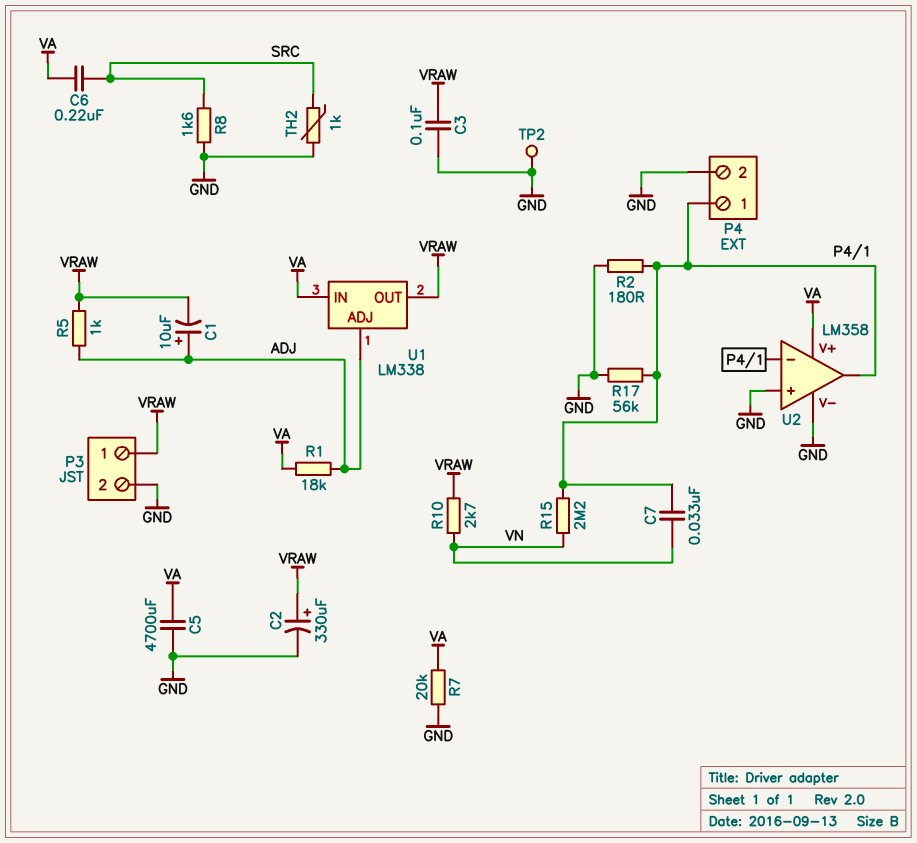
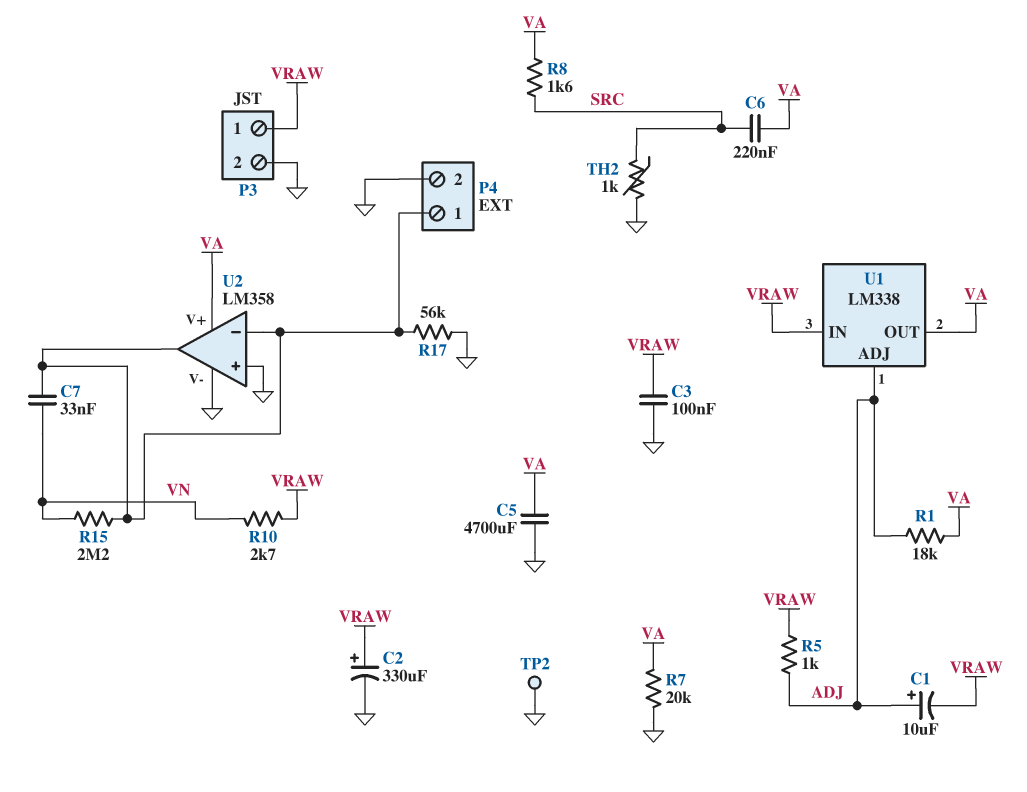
R2: 180 (GND, P4/1) -> none
R8: 1.6k (GND, SRC) -> 1.6k (SRC, VA)
U1 pin IN: VA -> VRAW
U1 pin OUT: VRAW -> VA

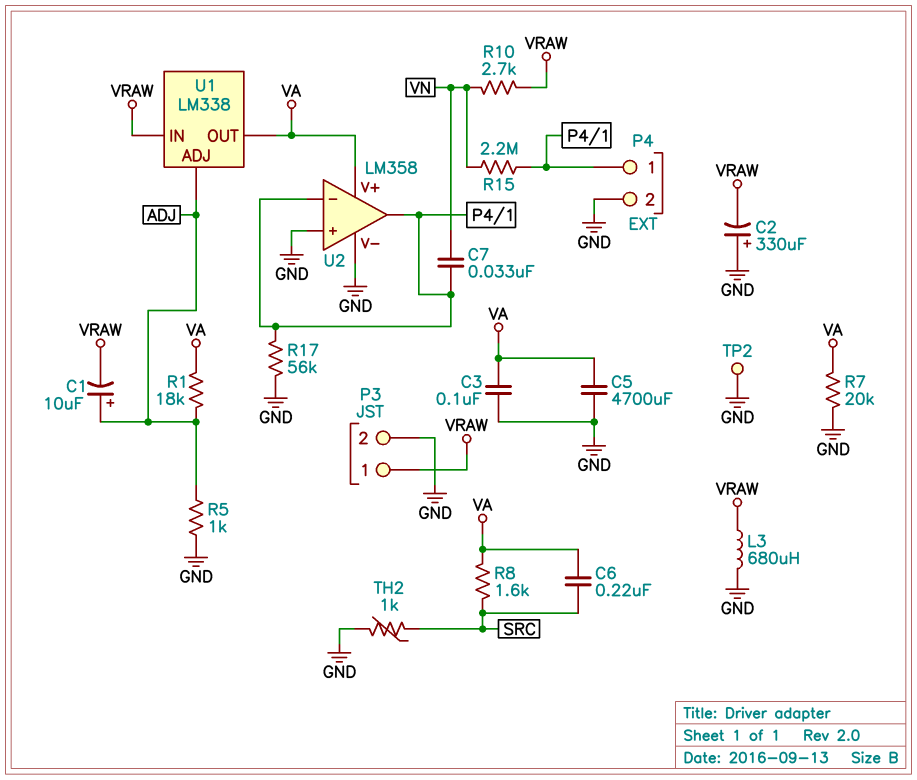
C2: 330uF (plus VRAW, minus GND) -> 330uF (plus GND, minus VRAW)
C3: 100nF (GND, VRAW) -> 100nF (GND, VA)
L3: none -> 680uH (GND, VRAW)
R5: 1k (ADJ, VRAW) -> 1k (ADJ, GND)

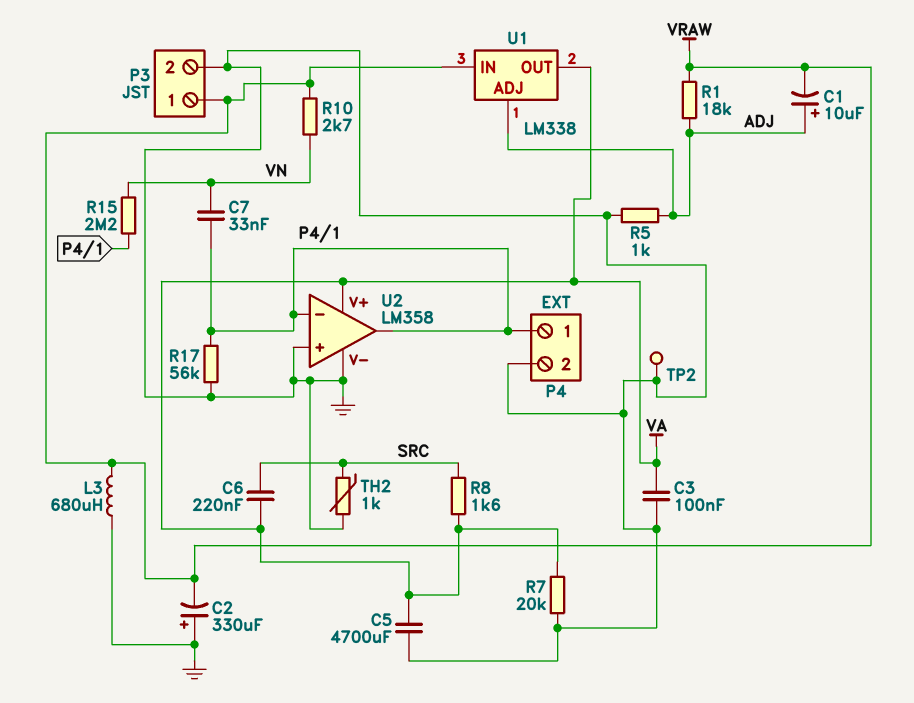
R1: 18k (ADJ, VA) -> 18k (ADJ, VRAW)

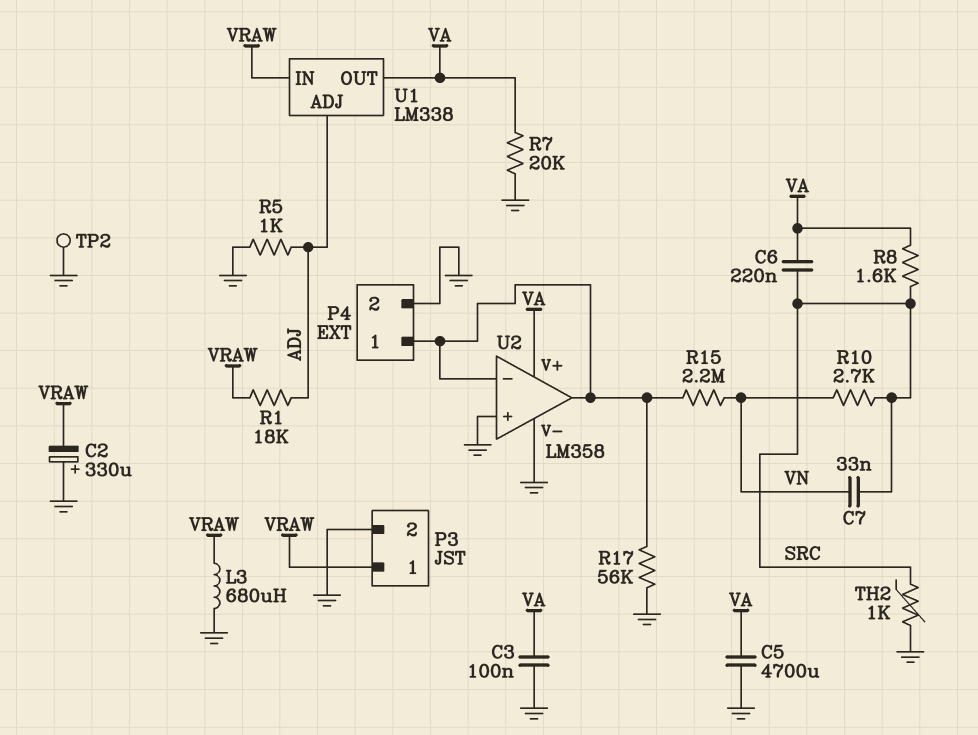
C1: 10uF (plus ADJ, minus VRAW) -> none
C7: 33nF (P4/1, VN) -> 33nF (SRC, VN)
R10: 2.7k (VN, VRAW) -> 2.7k (SRC, VN)

